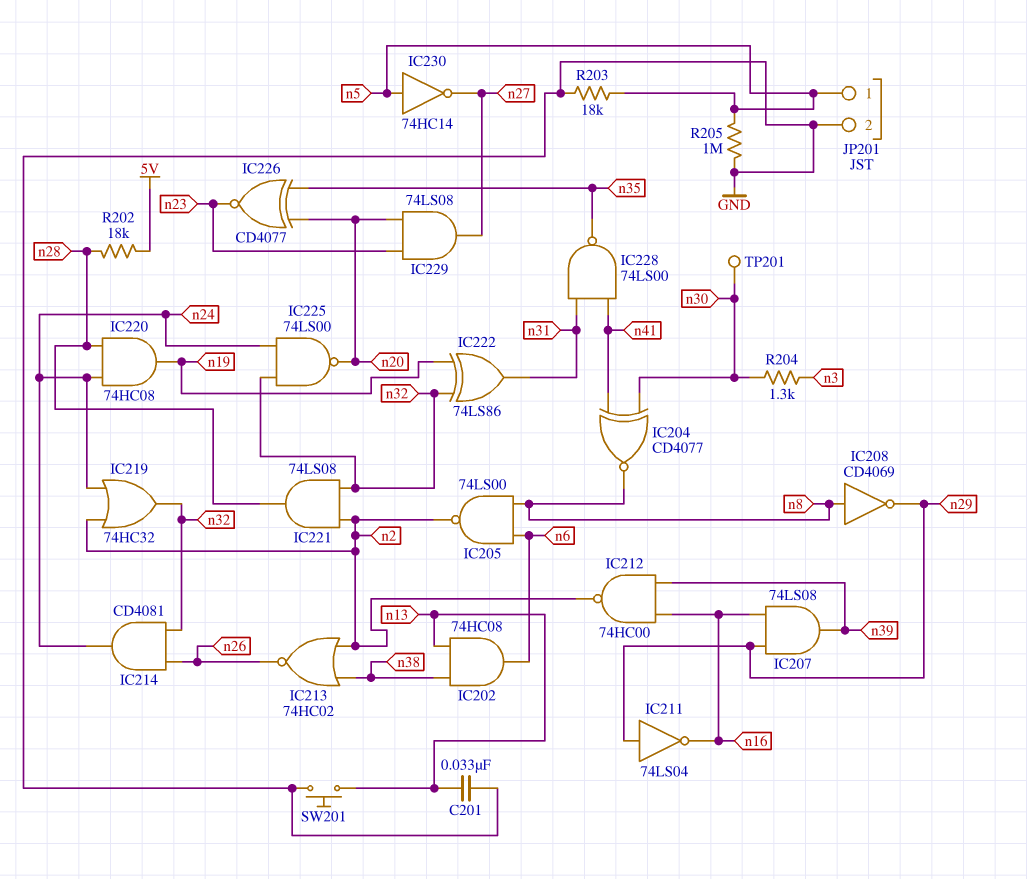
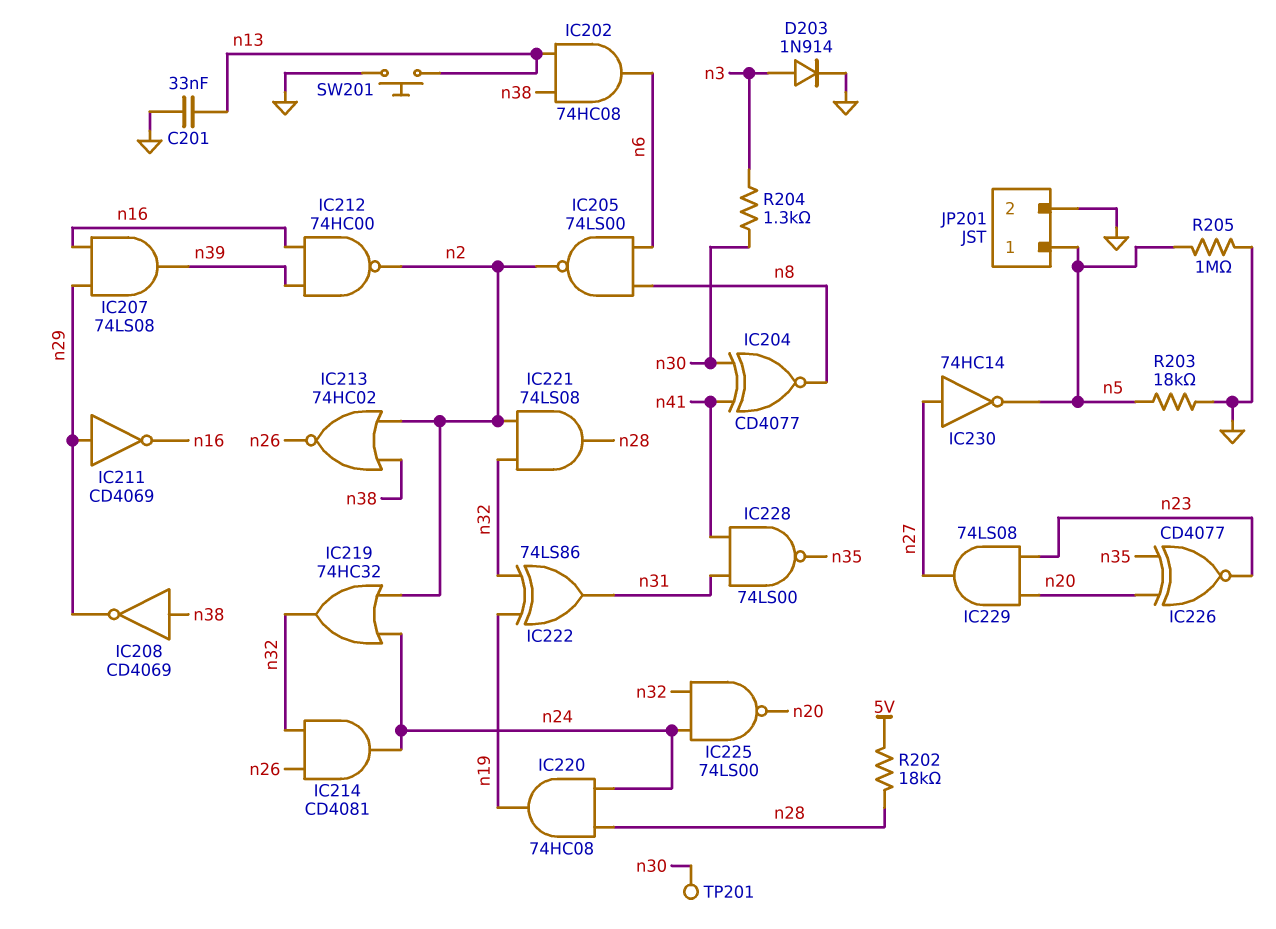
D203: none -> diode 1N914 (A n3, K GND)
IC208: NOT CD4069 (in n8, out n29) -> NOT CD4069 (in n38, out n29)
IC211: NOT 74LS04 (in n29, out n16) -> NOT CD4069 (in n29, out n16)
IC230: NOT 74HC14 (in n5, out n27) -> NOT 74HC14 (in n27, out n5)

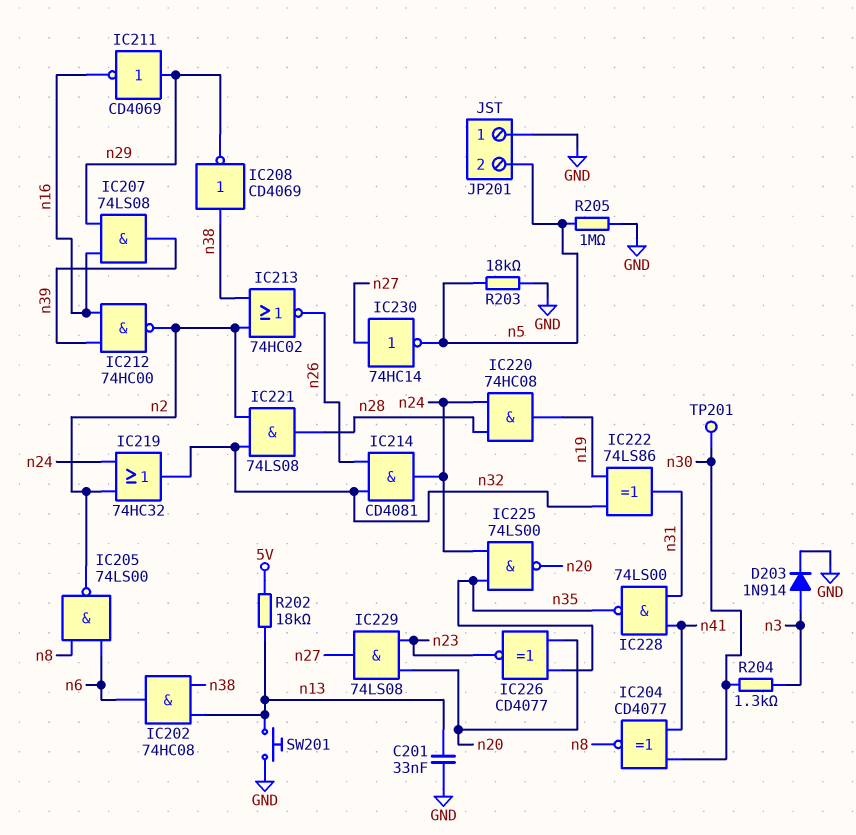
IC225: NAND 74LS00 (in n24, in n32, out n20) -> NAND 74LS00 (in n24, in n35, out n20)
JP201 pin 1: n5 -> GND
JP201 pin 2: GND -> n5
R202: 18k (5V, n28) -> 18k (5V, n13)

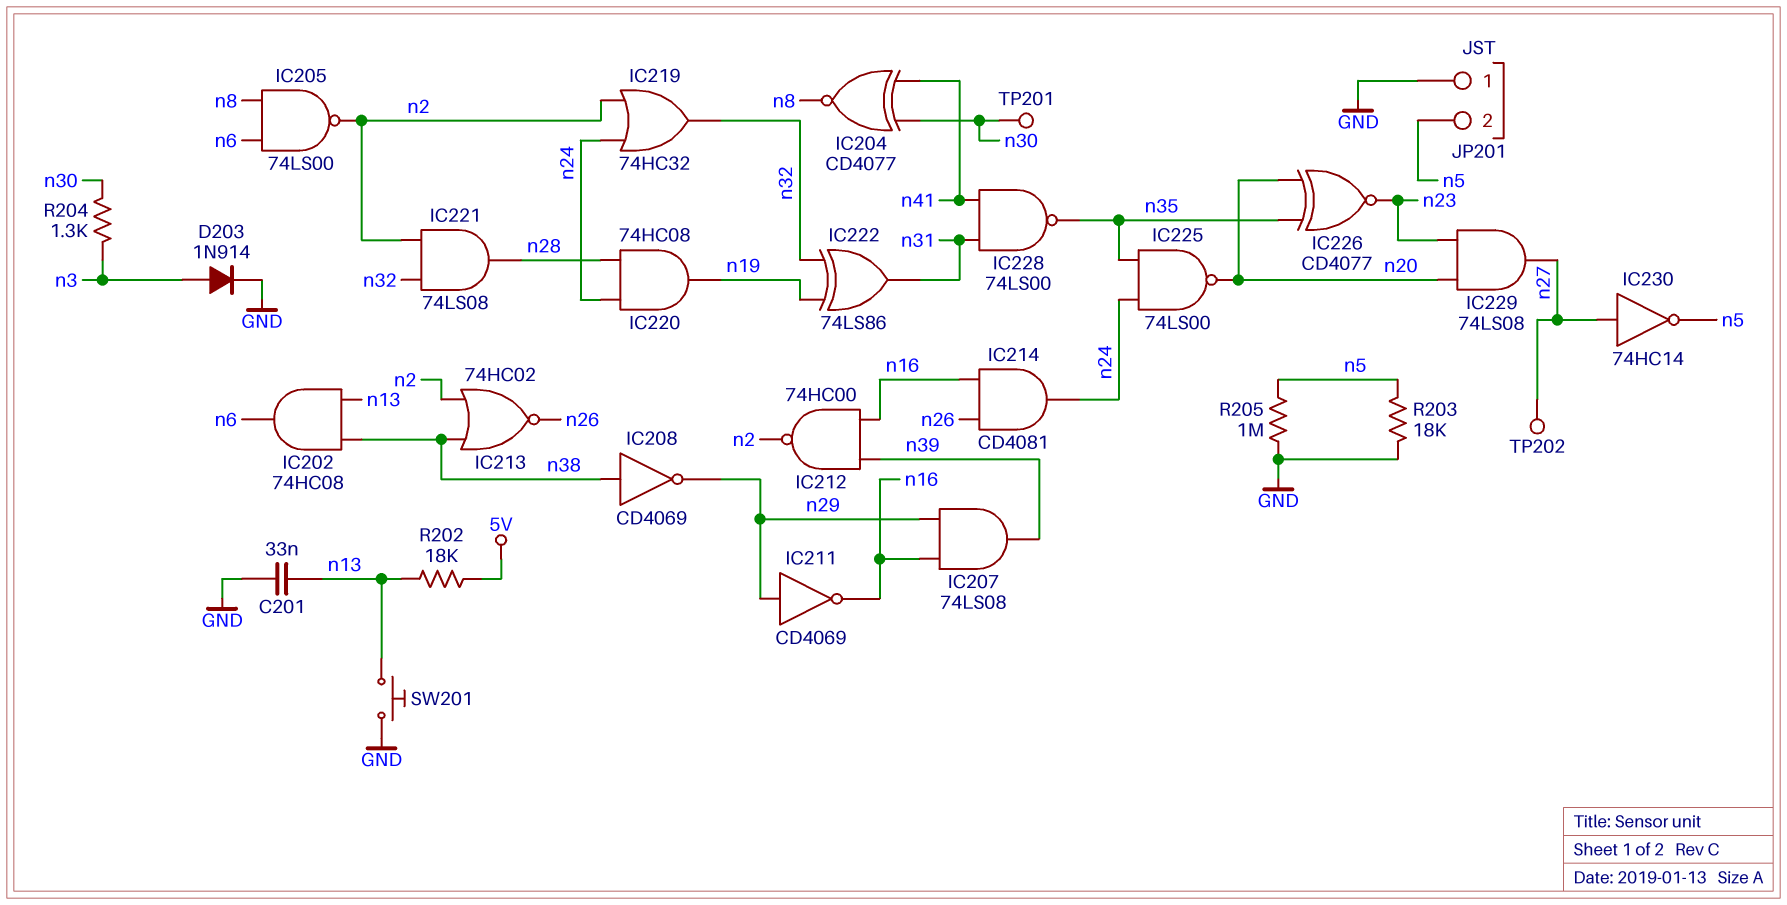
IC214: AND CD4081 (in n26, in n32, out n24) -> AND CD4081 (in n16, in n26, out n24)
TP202: none -> test point (n27)

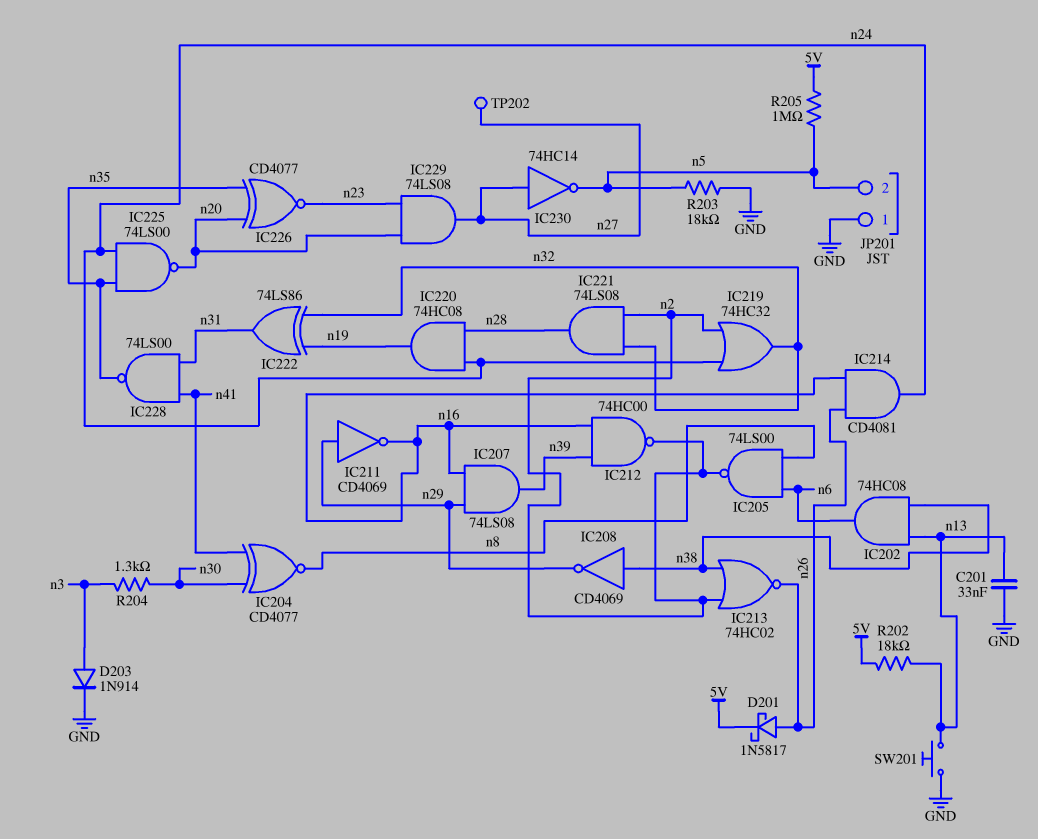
D201: none -> schottky 1N5817 (A n26, K 5V)
R205: 1M (GND, n5) -> 1M (5V, n5)
TP201: test point (n30) -> none

